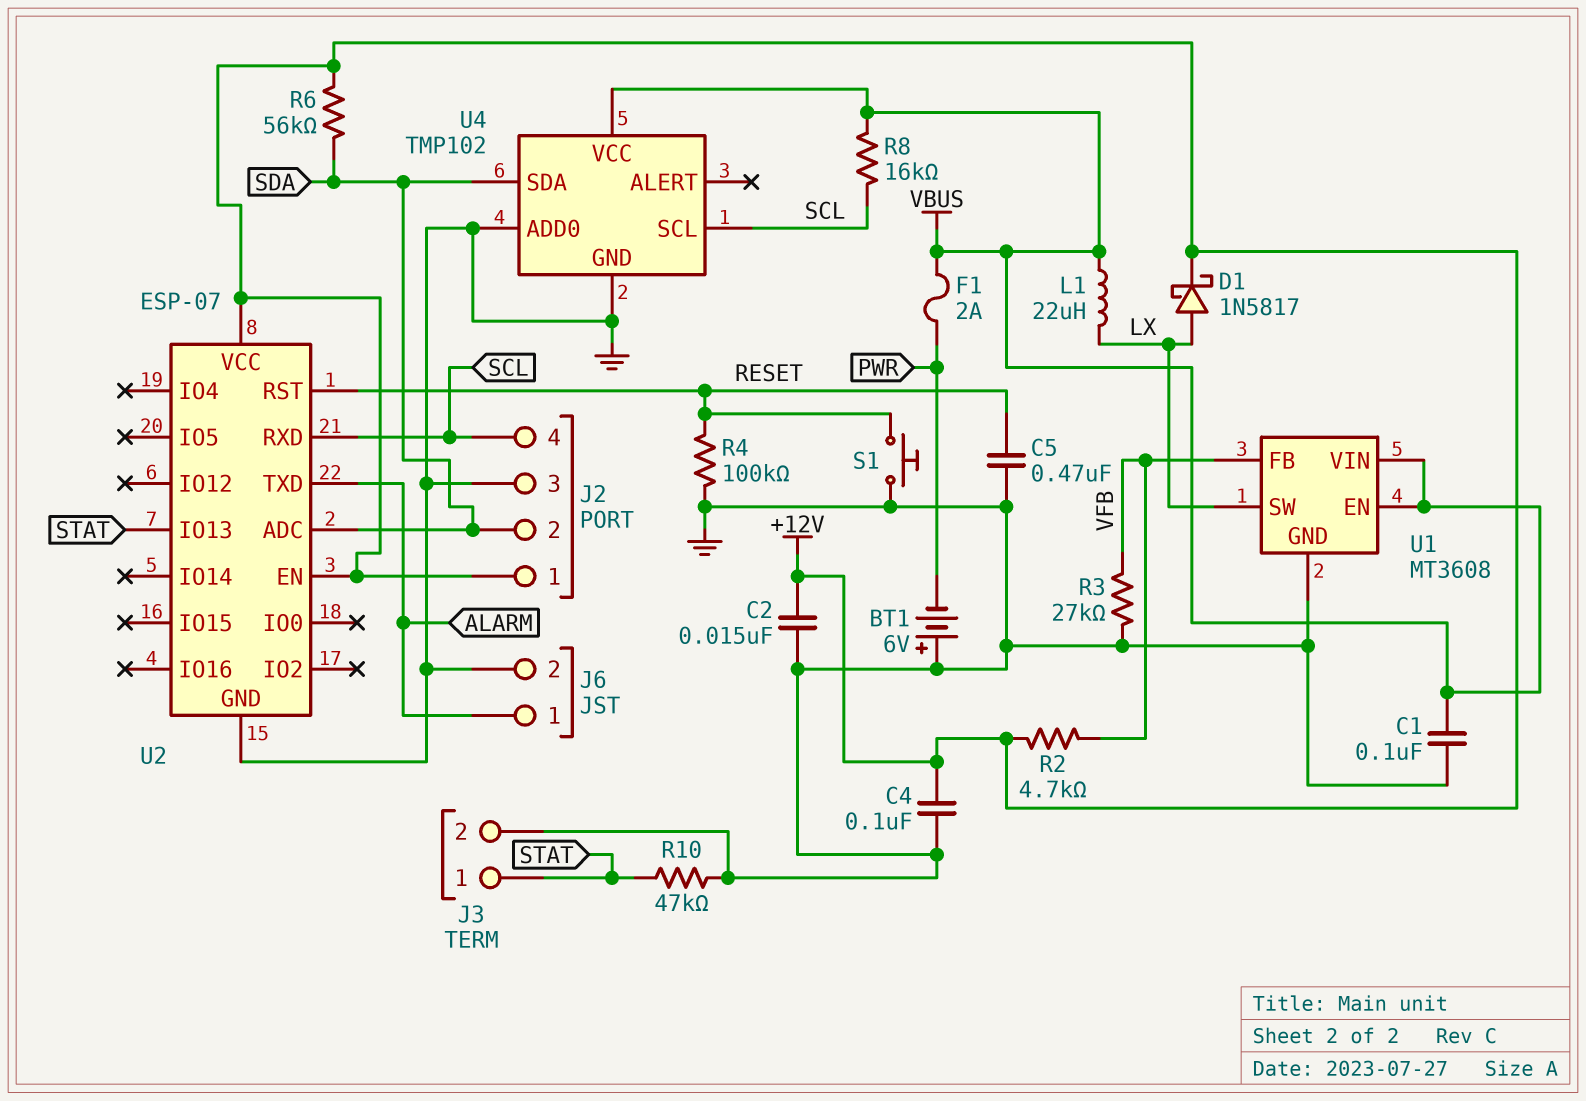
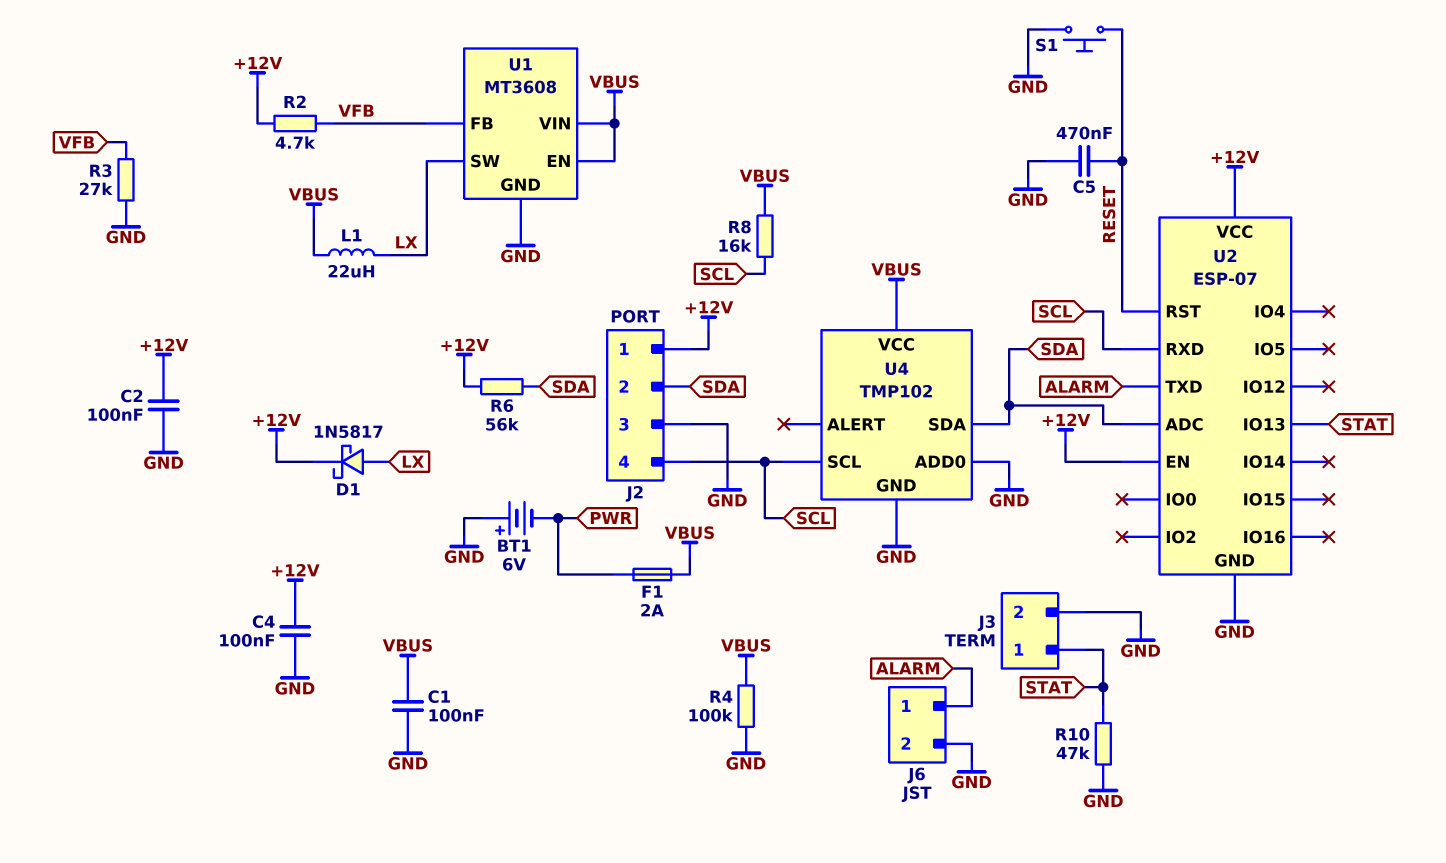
C2: 15nF (+12V, GND) -> 100nF (+12V, GND)
R4: 100k (GND, RESET) -> 100k (GND, VBUS)

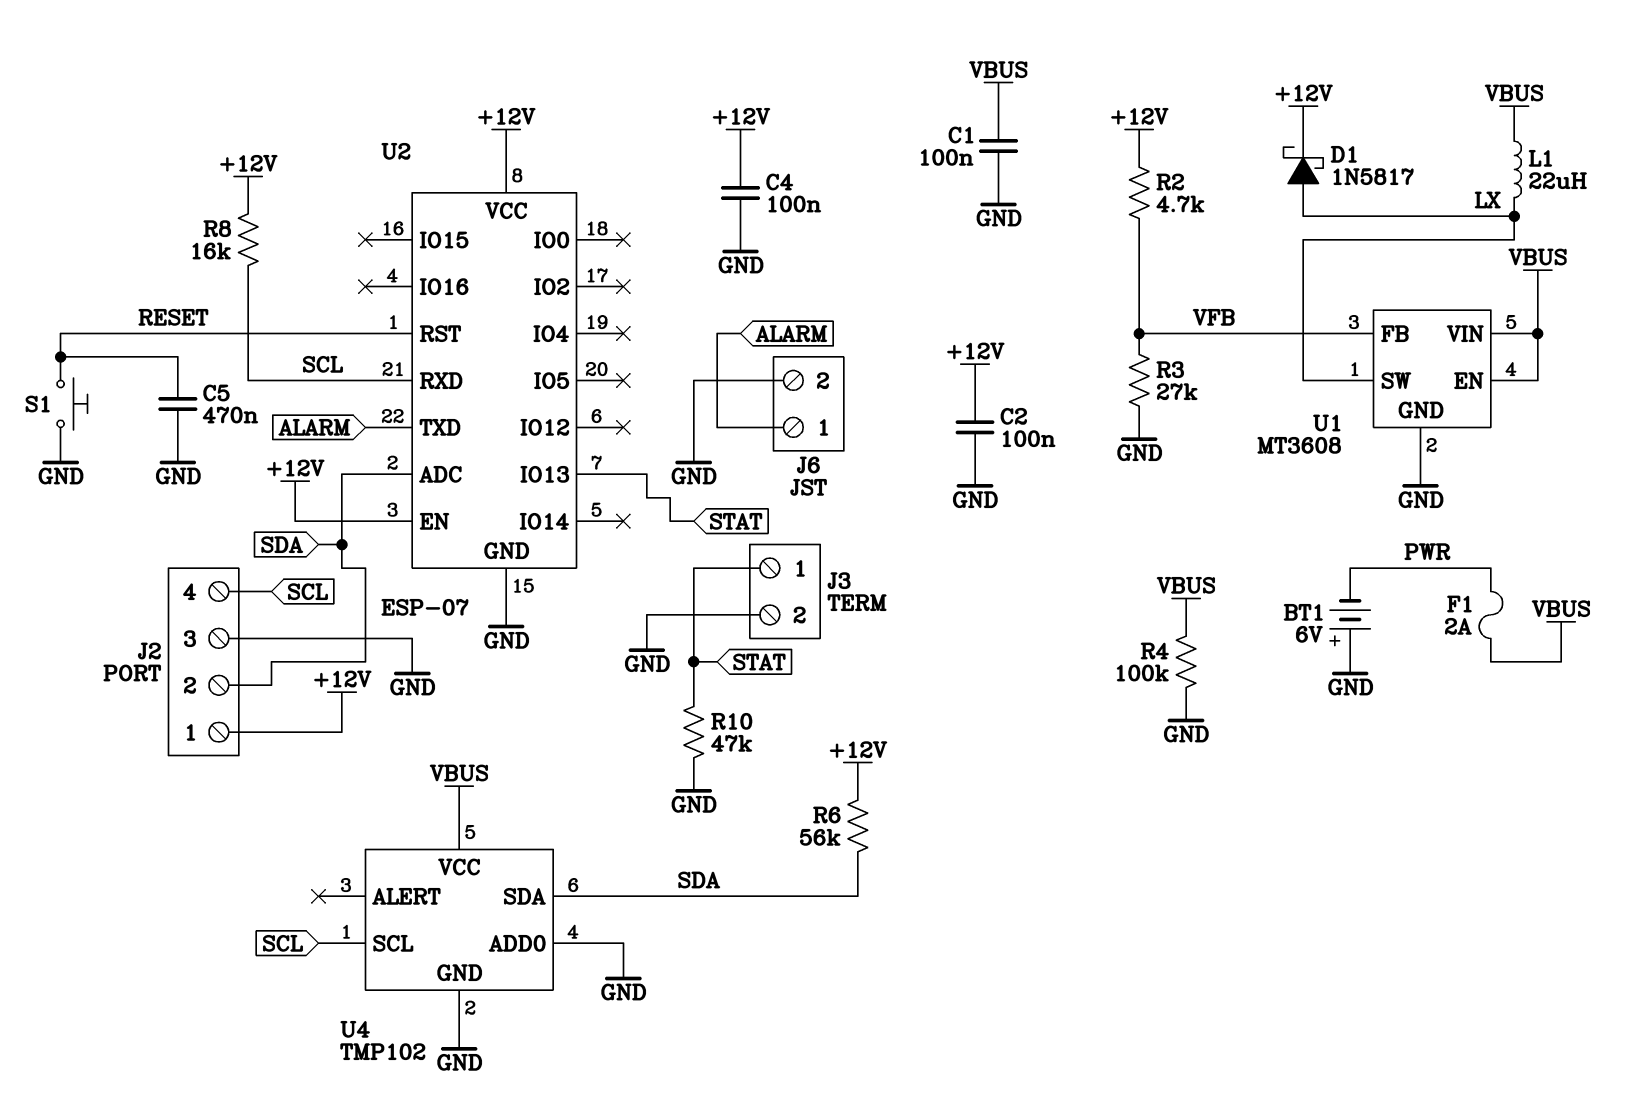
R8: 16k (SCL, VBUS) -> 16k (+12V, SCL)

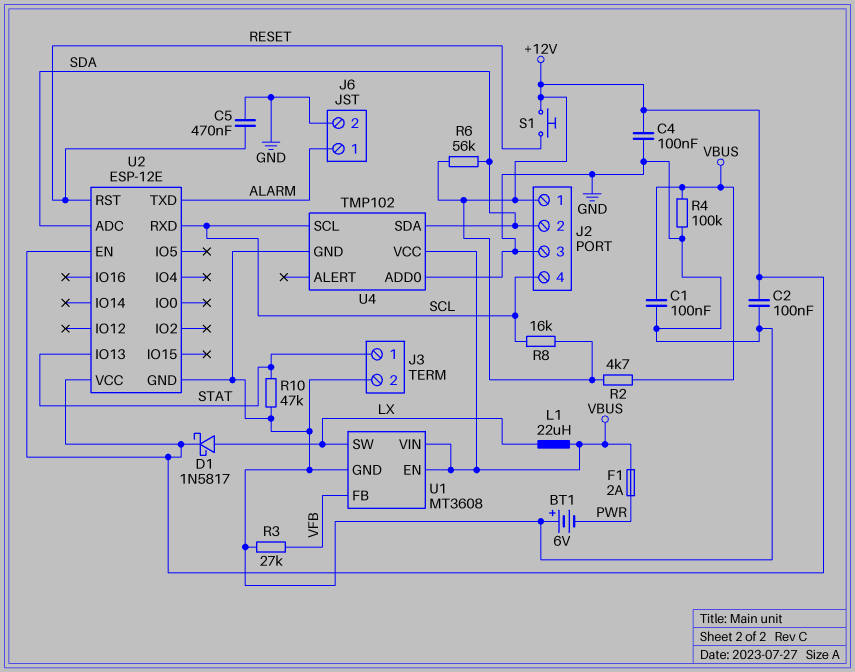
R2: 4.7k (+12V, VFB) -> 4.7k (+12V, VBUS)
S1: button (GND, RESET) -> button (+12V, RESET)
U2: ESP-07 -> ESP-12E

